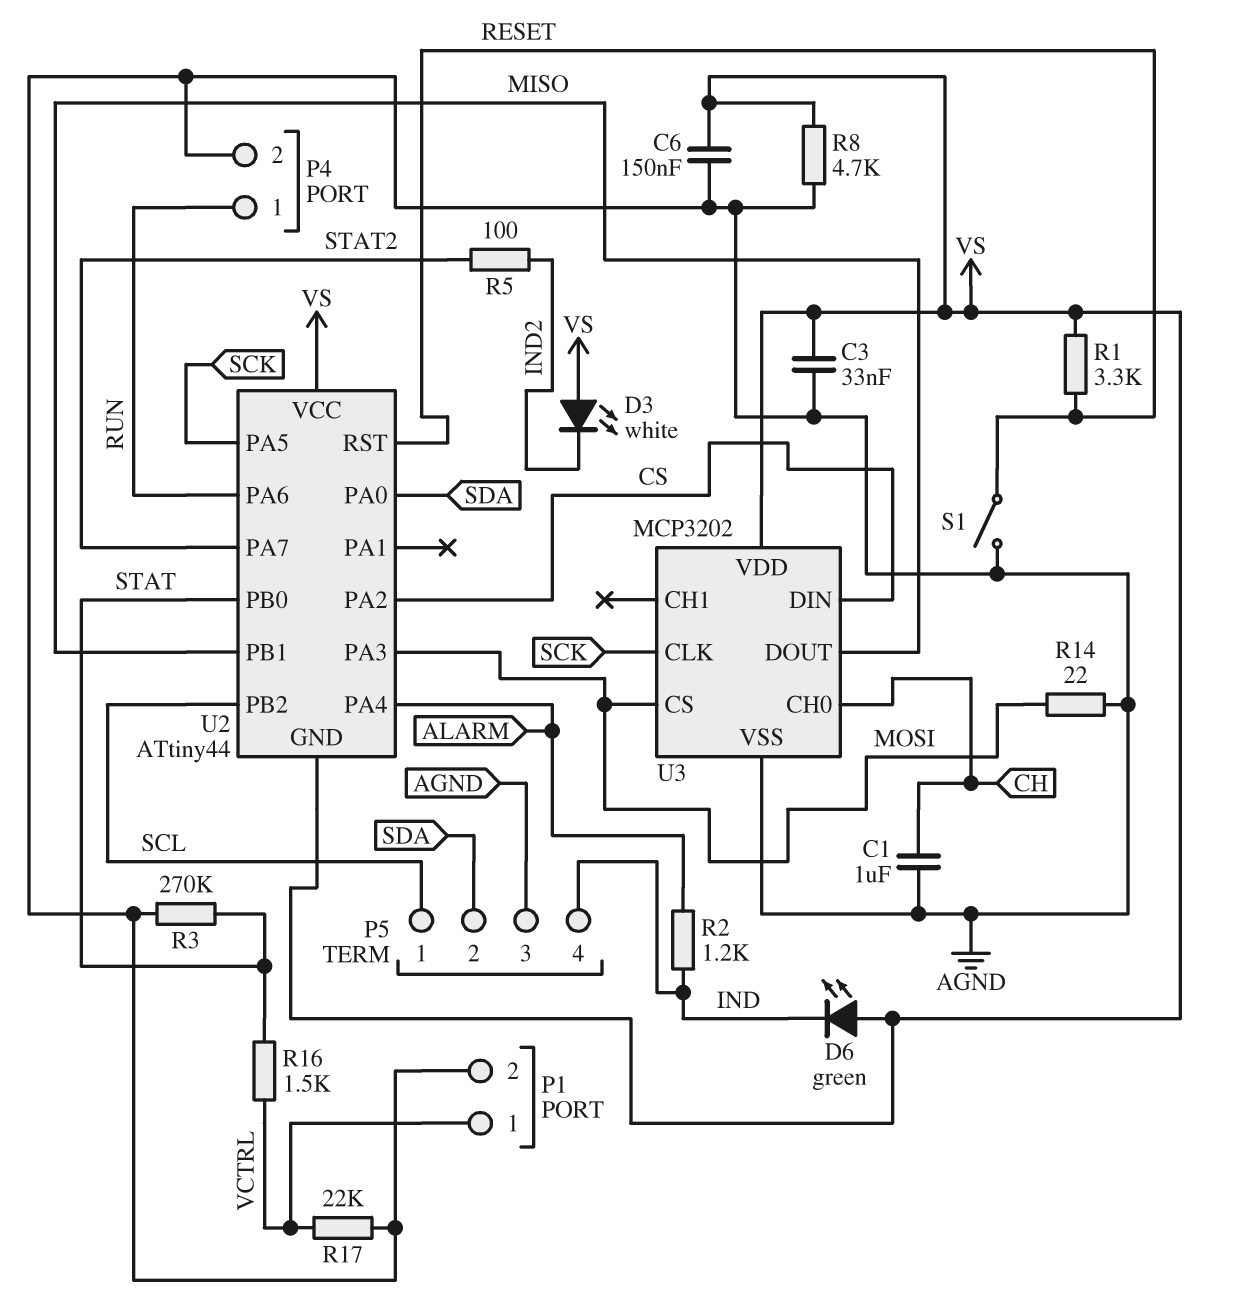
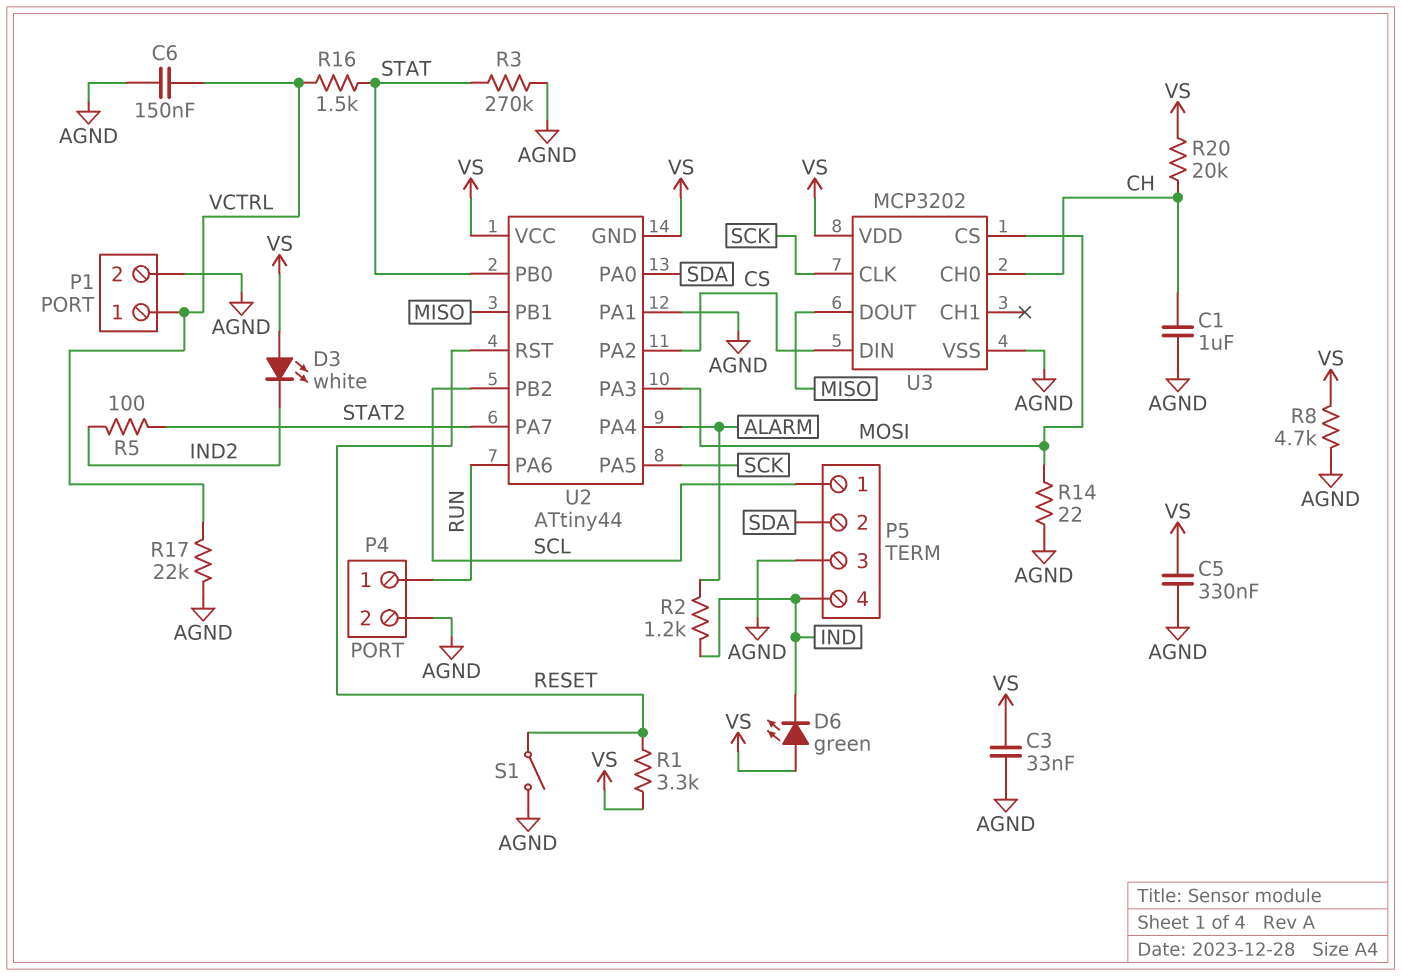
C5: none -> 330nF (AGND, VS)
C6: 150nF (AGND, VS) -> 150nF (AGND, VCTRL)
R20: none -> 20k (CH, VS)
U2 pin PA1: none -> AGND

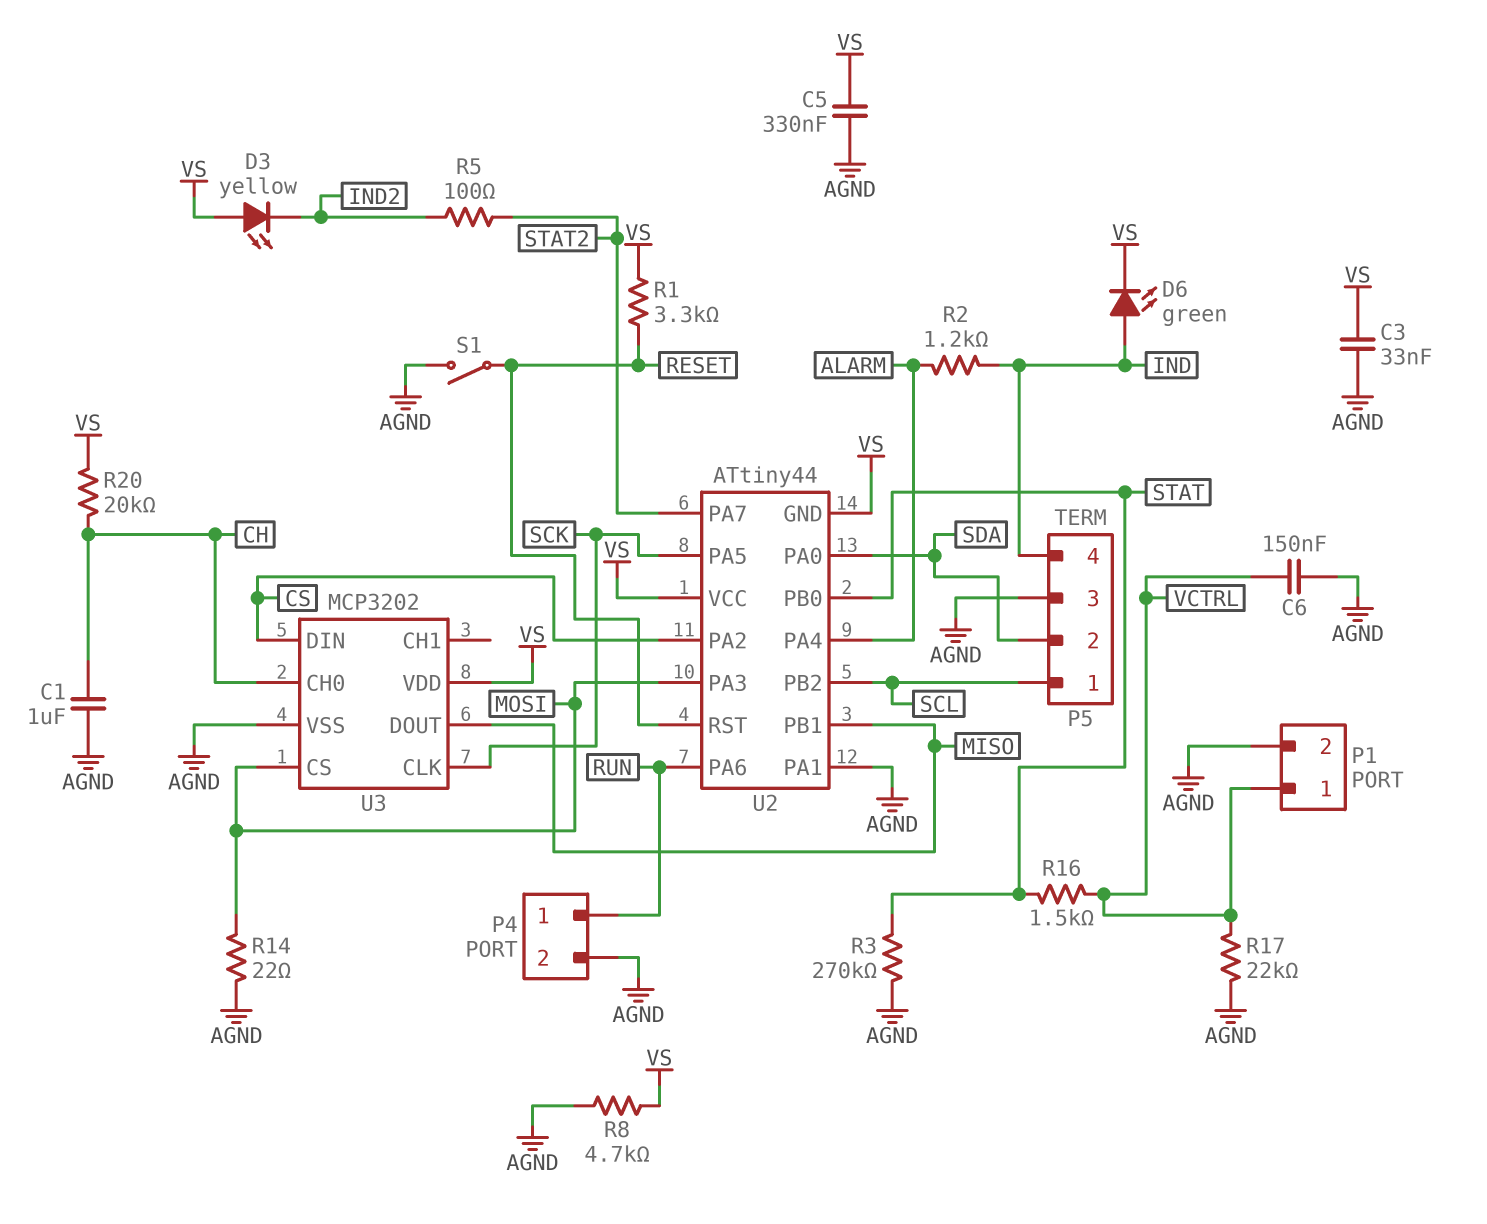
D3: LED white (A VS, K IND2) -> LED yellow (A VS, K IND2)
D6: LED green (A VS, K IND) -> LED green (A IND, K VS)

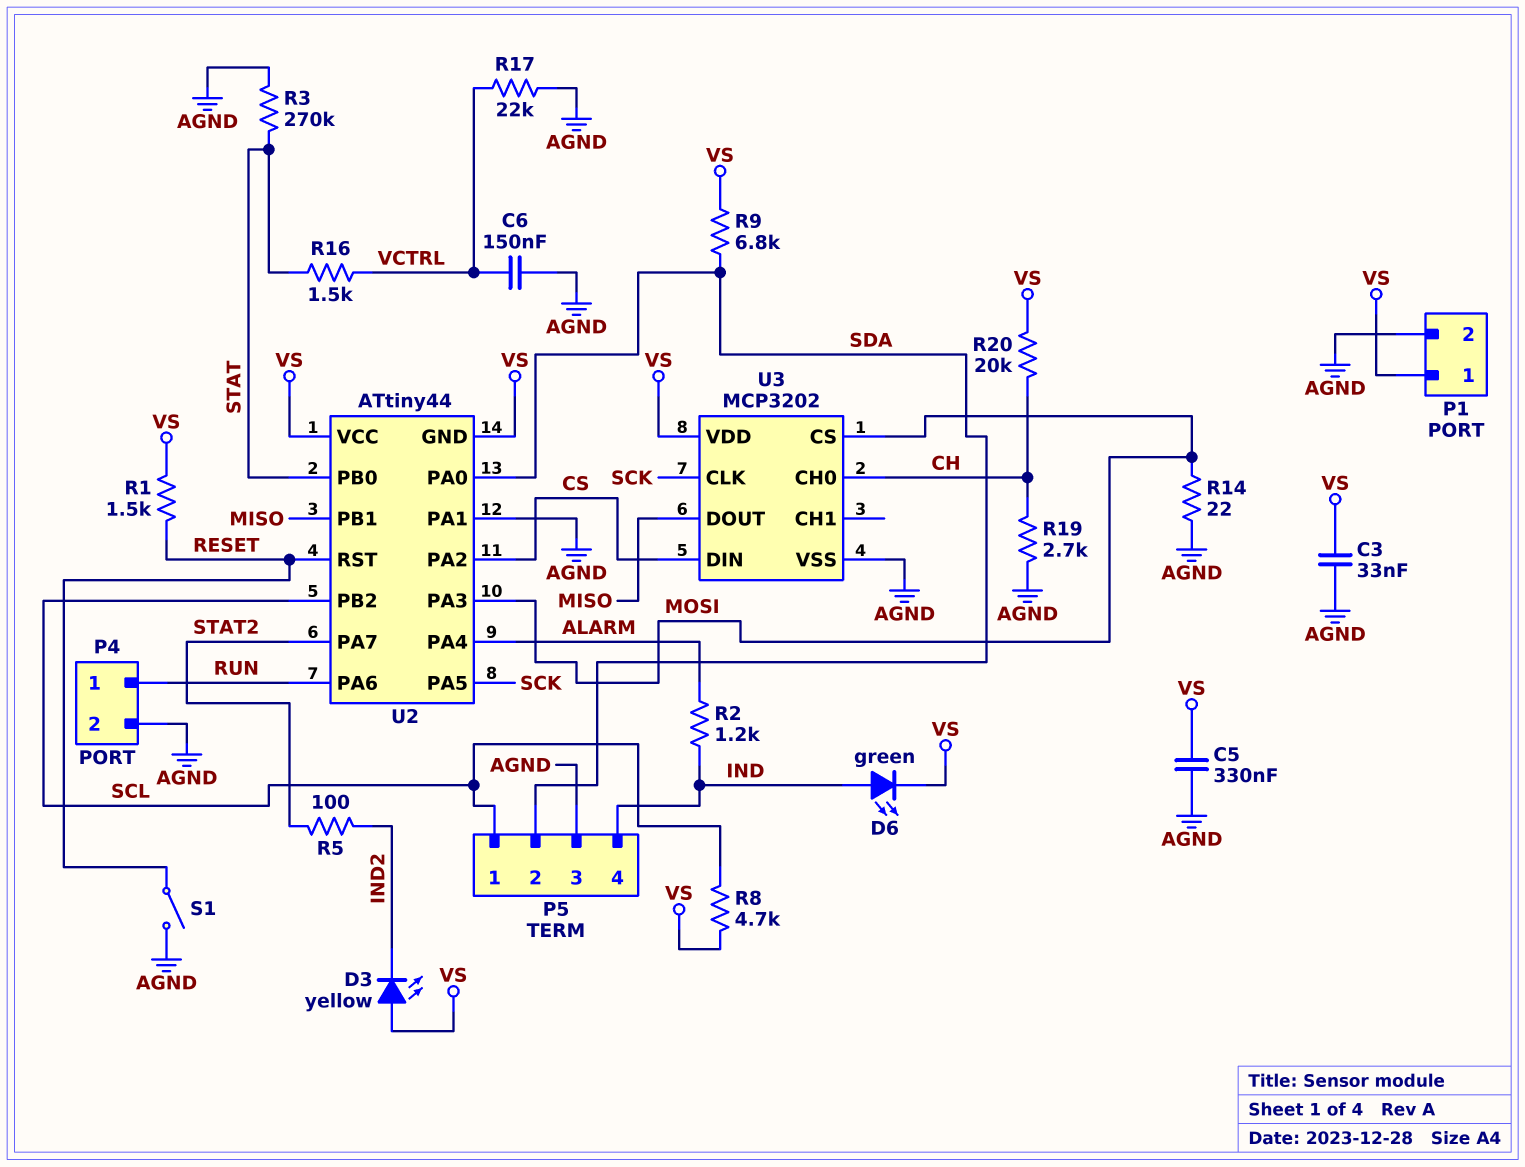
C1: 1uF (AGND, CH) -> none
P1 pin 1: VCTRL -> VS
R1: 3.3k (RESET, VS) -> 1.5k (RESET, VS)
R8: 4.7k (AGND, VS) -> 4.7k (SCL, VS)
R9: none -> 6.8k (SDA, VS)
R19: none -> 2.7k (AGND, CH)

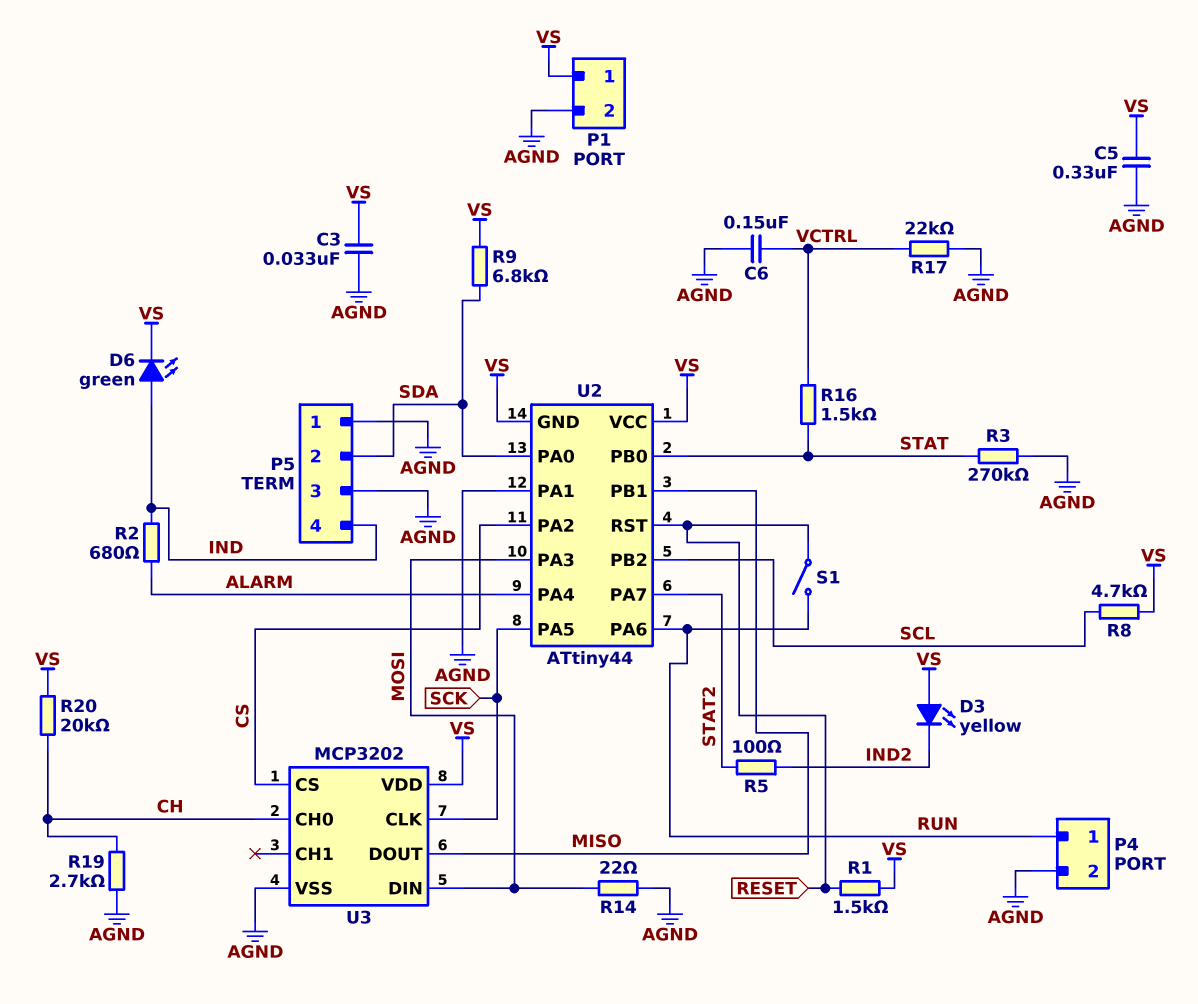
P5 pin 1: SCL -> AGND
R2: 1.2k (ALARM, IND) -> 680 (ALARM, IND)
S1: switch (AGND, RESET) -> switch (RESET, RUN)
U3 pin CS: MOSI -> CS
U3 pin DIN: CS -> MOSI

